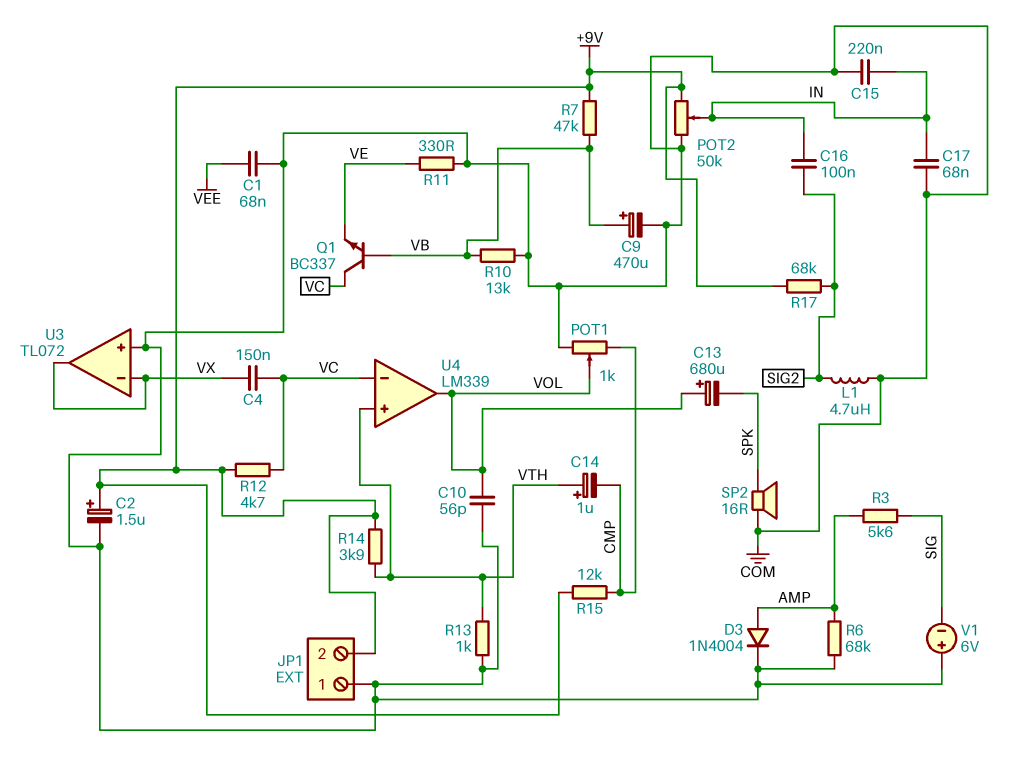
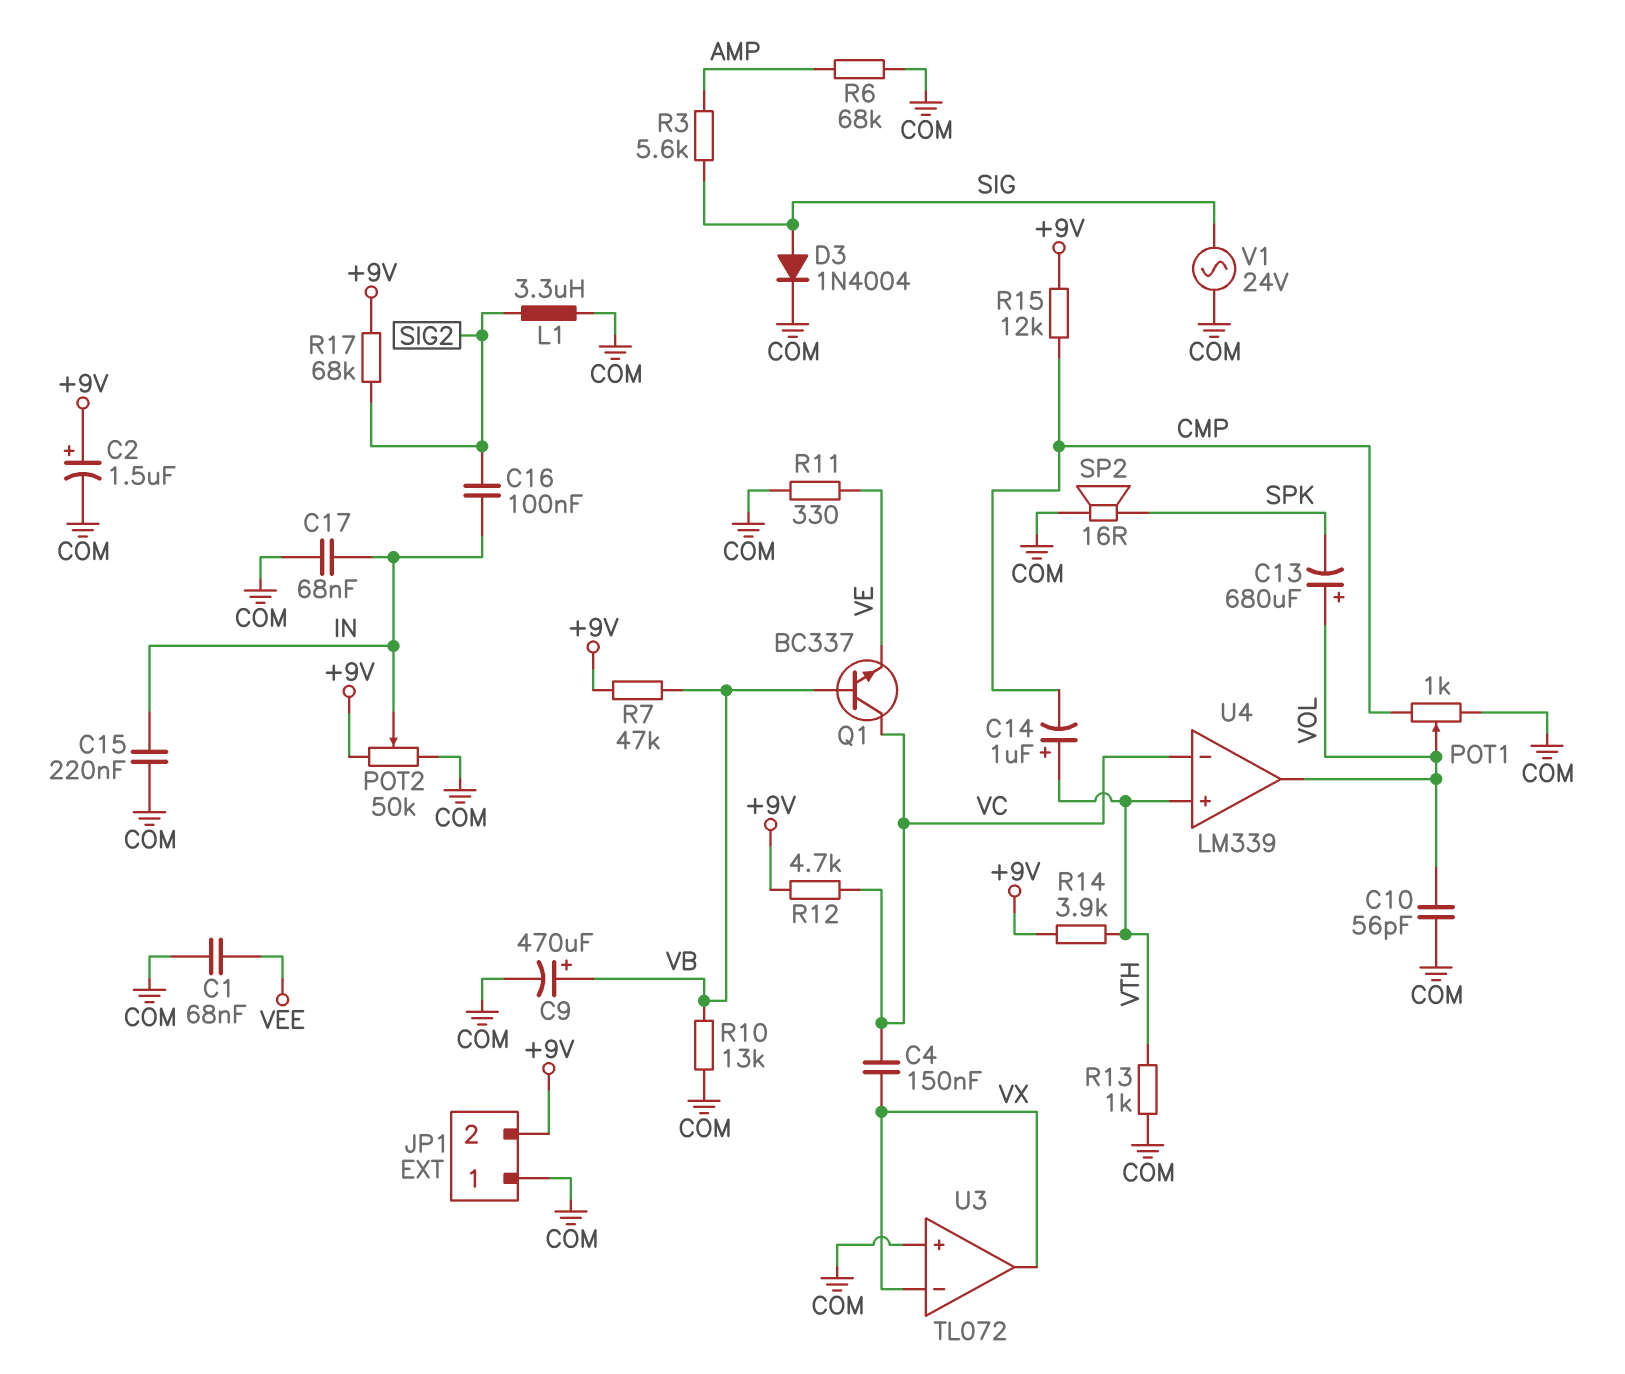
D3: diode 1N4004 (A AMP, K COM) -> diode 1N4004 (A SIG, K COM)
L1: 4.7uH (COM, SIG2) -> 3.3uH (COM, SIG2)
V1: 6V (plus COM, minus SIG) -> AC 24V (COM, SIG)

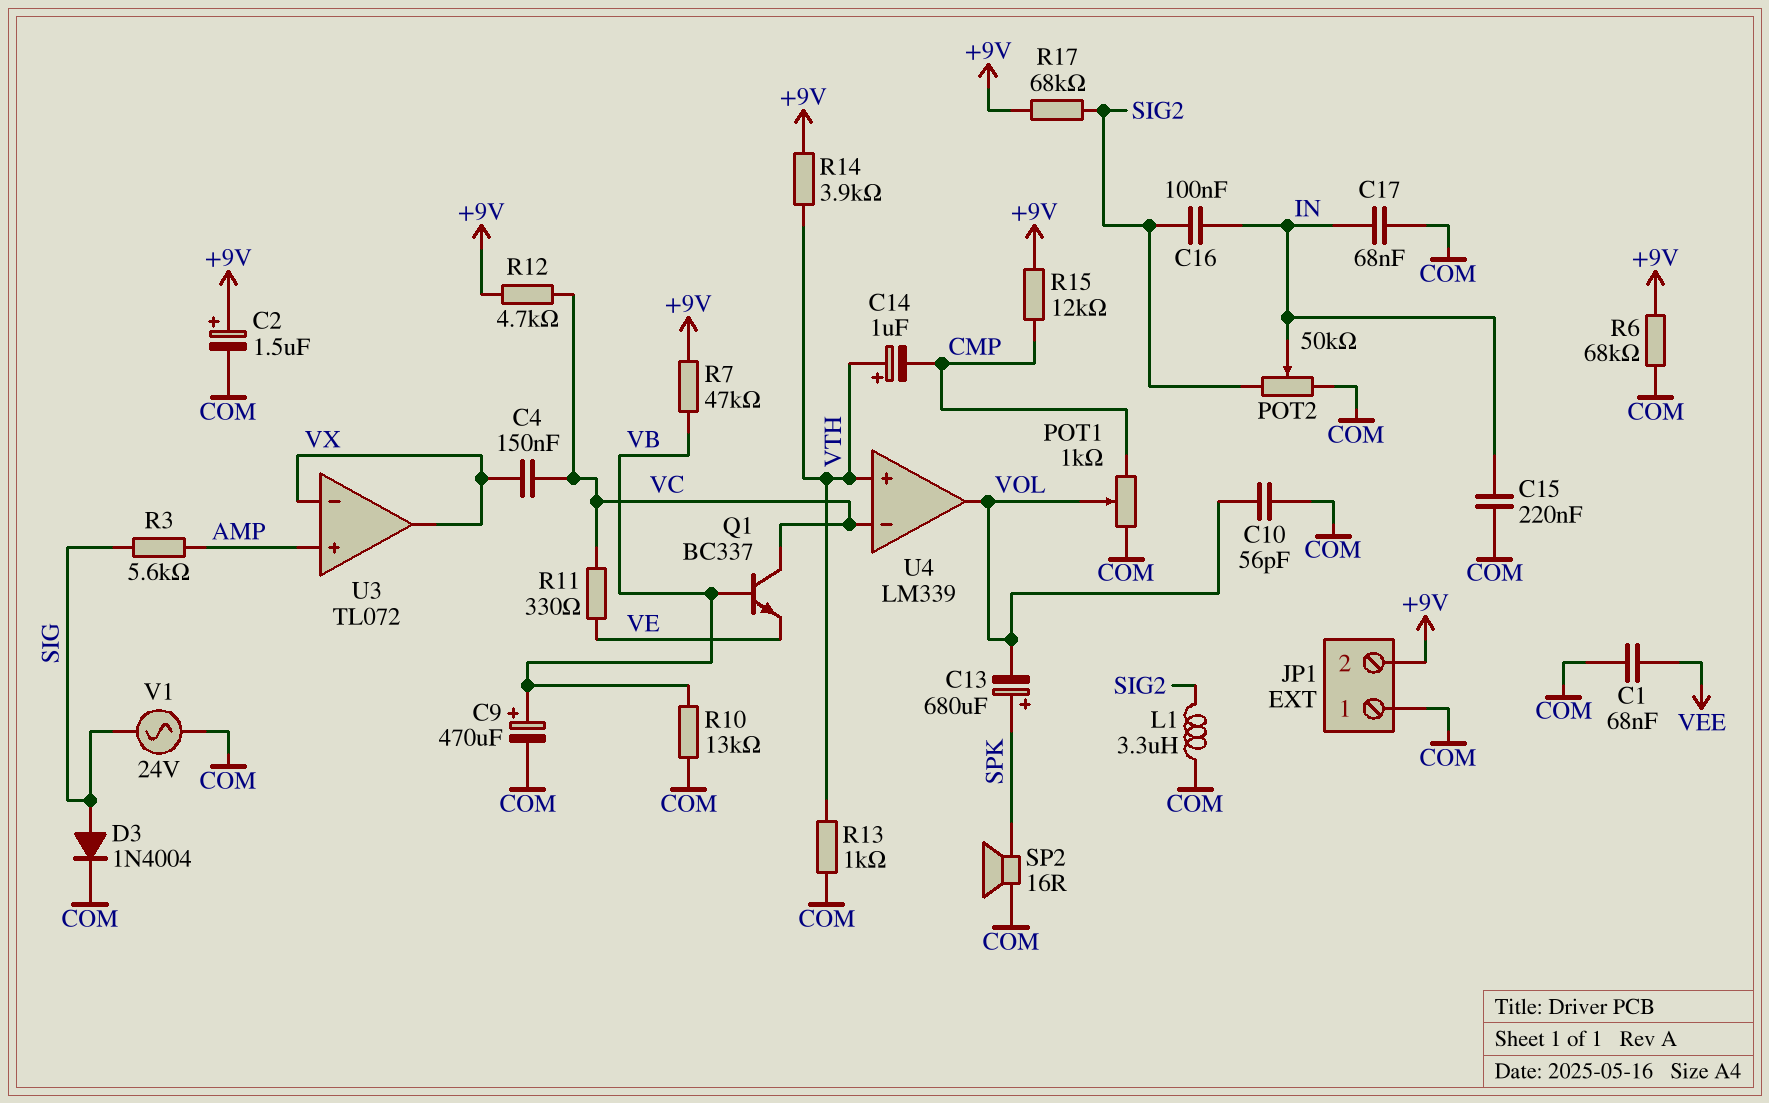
C13: 680uF (plus VOL, minus SPK) -> 680uF (plus SPK, minus VOL)
POT2: 50k (+9V, COM, wiper IN) -> 50k (COM, SIG2, wiper IN)
R6: 68k (AMP, COM) -> 68k (+9V, COM)
R11: 330 (COM, VE) -> 330 (VC, VE)
U3 pin in+: COM -> AMP

